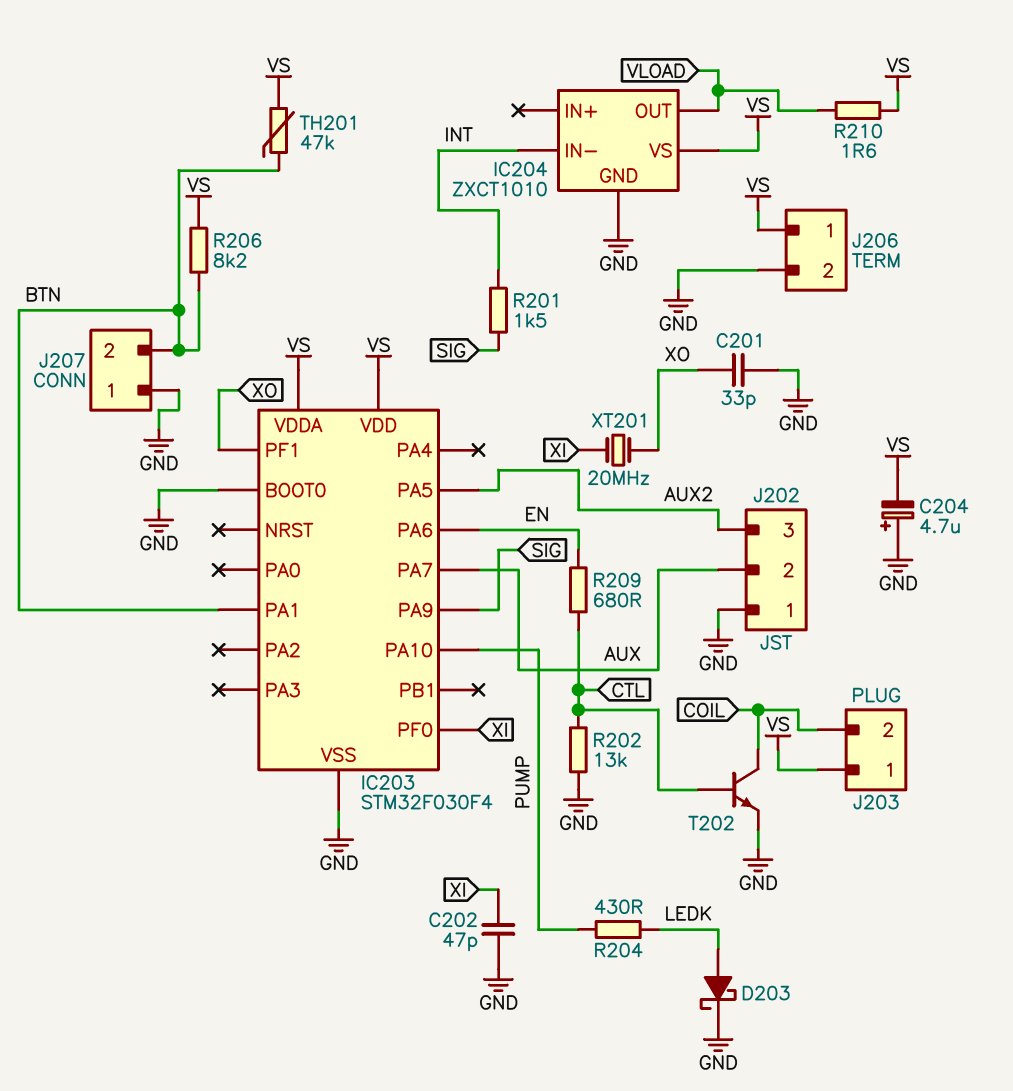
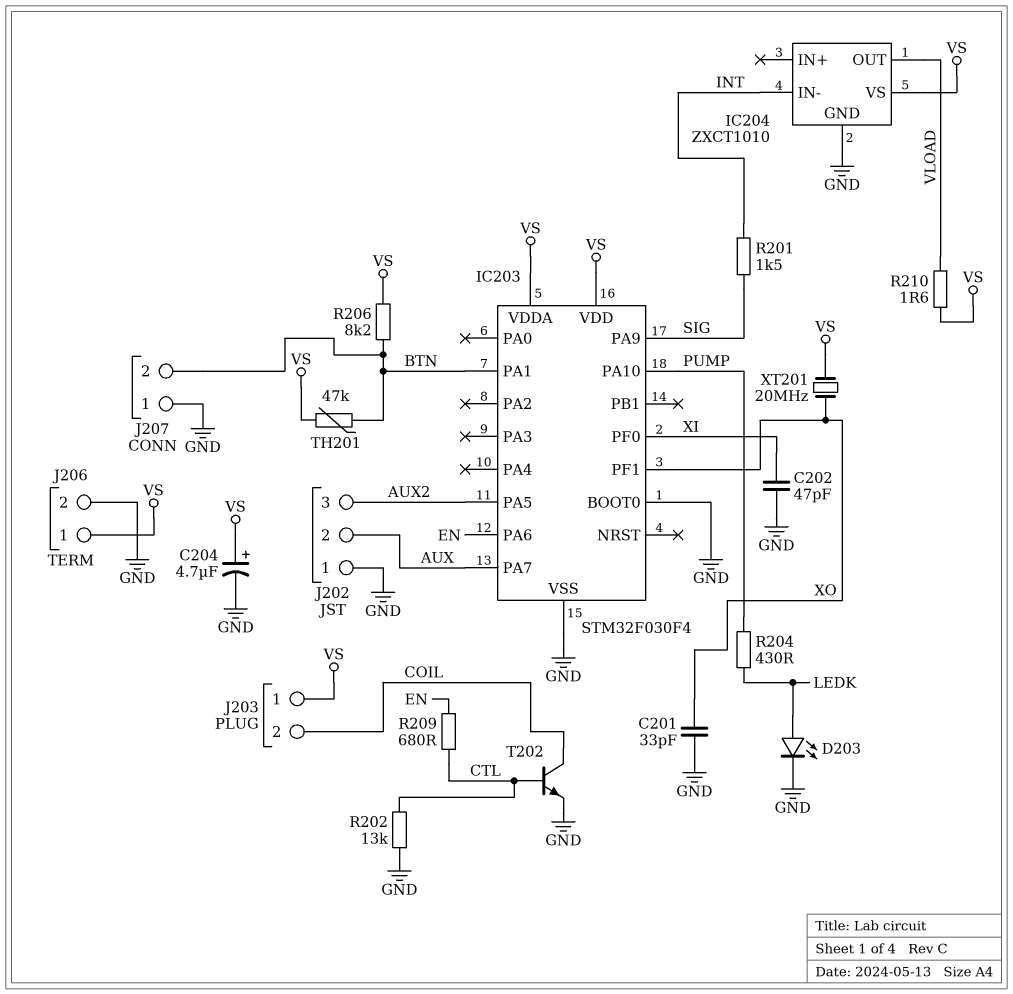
C204: 4.7uF (plus GND, minus VS) -> 4.7uF (plus VS, minus GND)
D203: schottky (A LEDK, K GND) -> LED (A LEDK, K GND)
XT201: 20MHz (XI, XO) -> 20MHz (VS, XO)

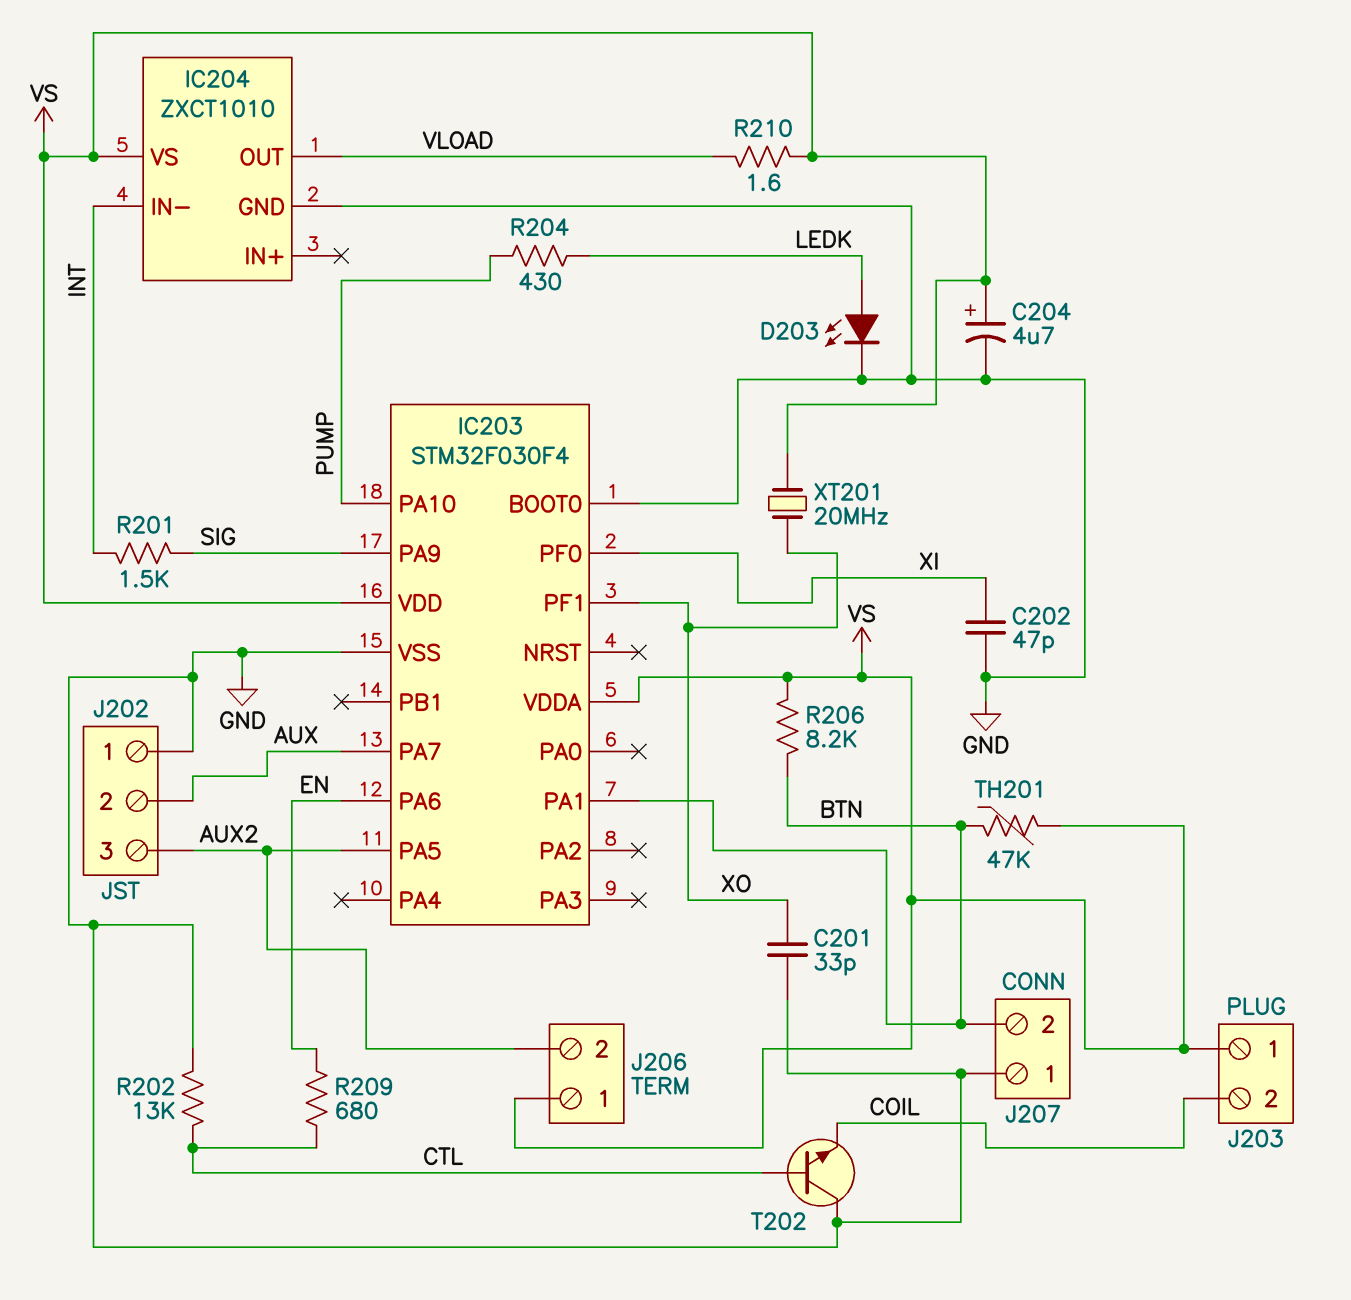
J206 pin 2: GND -> AUX2
T202: NPN (B CTL, C COIL, E GND) -> NPN (B CTL, C GND, E COIL)

